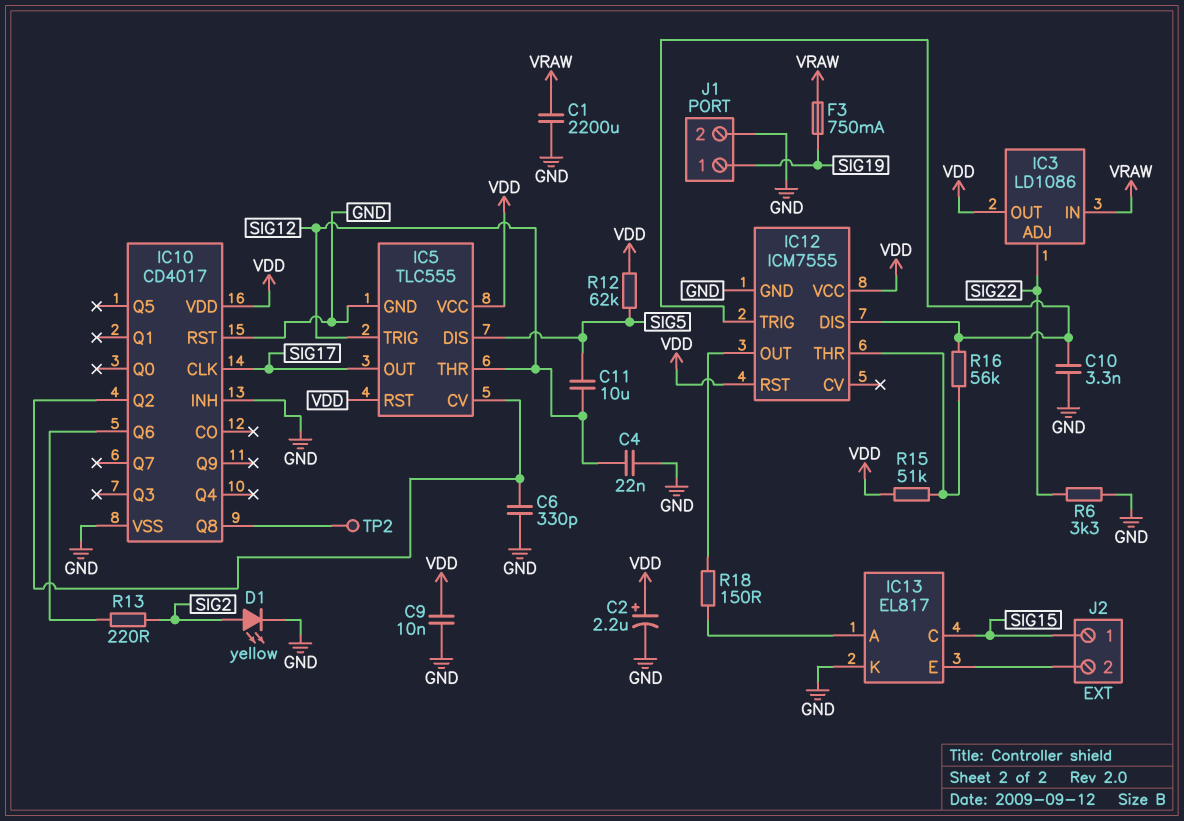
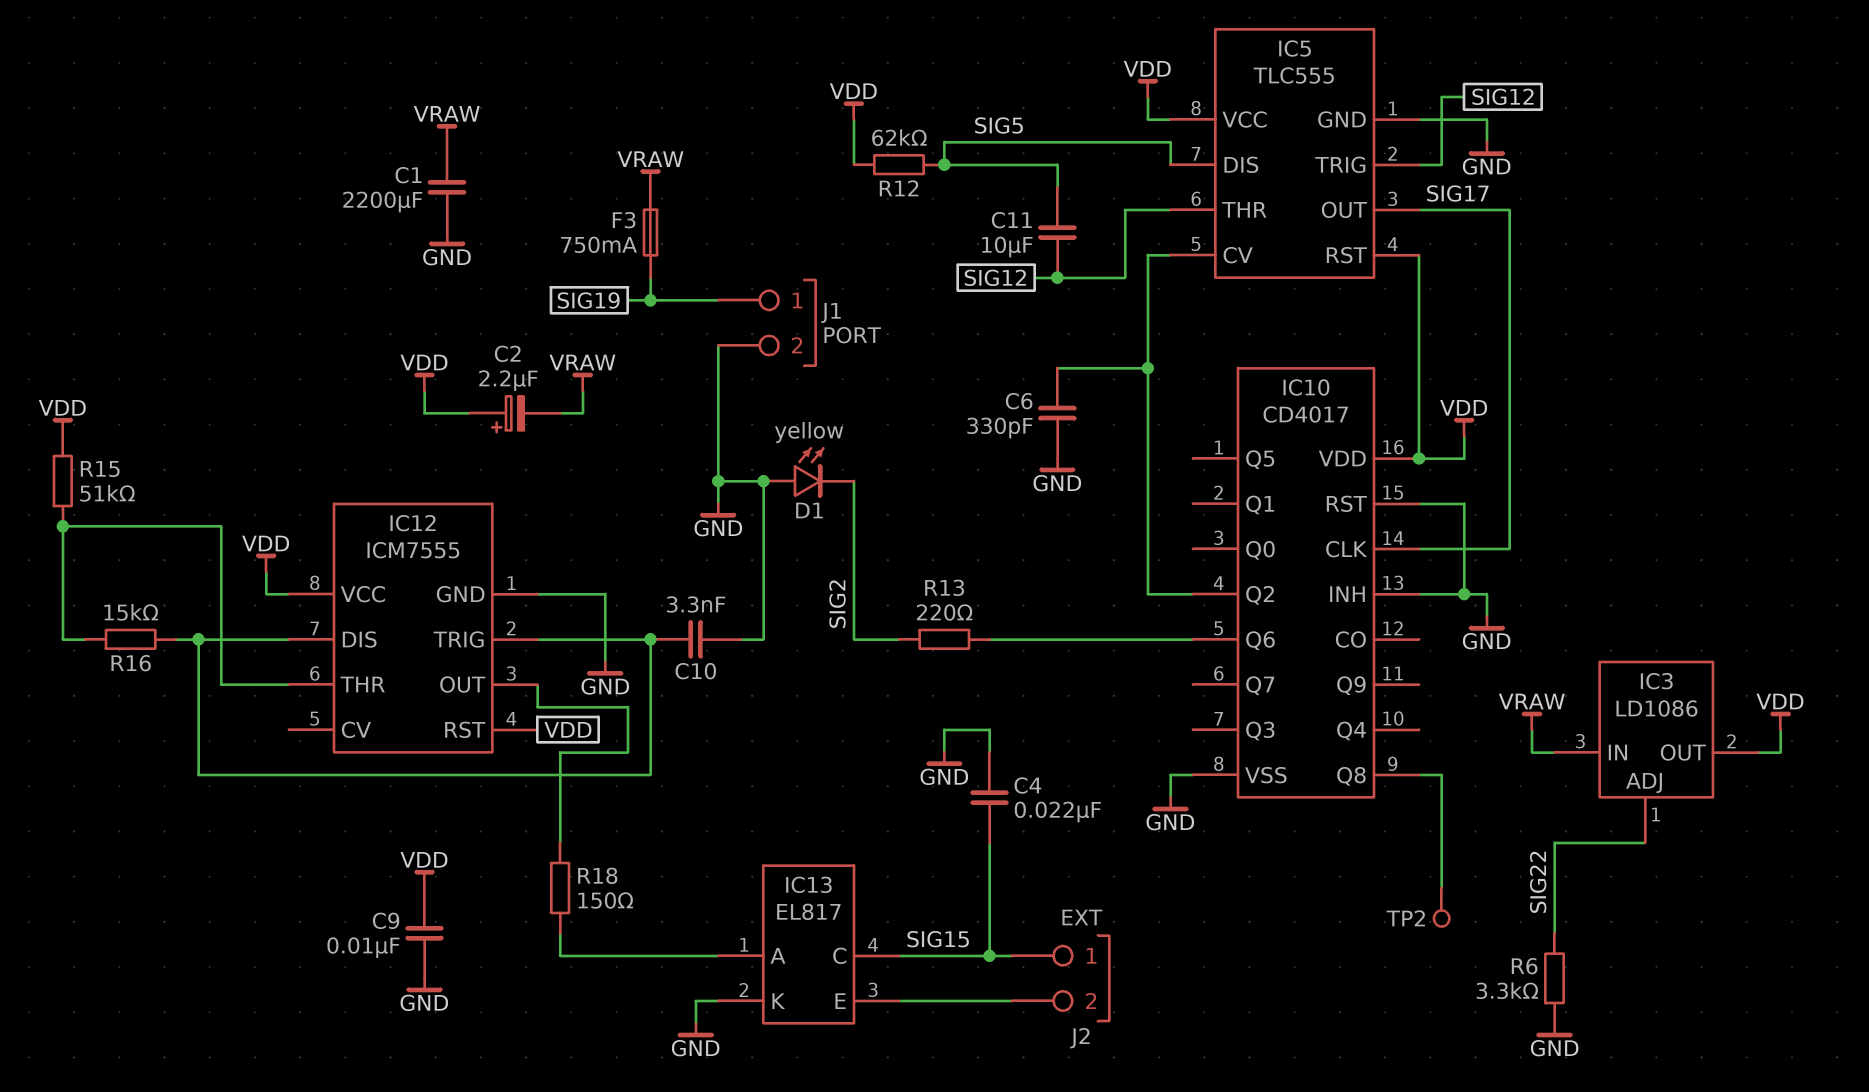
C2: 2.2uF (plus VDD, minus GND) -> 2.2uF (plus VDD, minus VRAW)
C4: 22nF (GND, SIG12) -> 22nF (GND, SIG15)
D1: LED yellow (A SIG2, K GND) -> LED yellow (A GND, K SIG2)
R16: 56k (IC12/DIS, IC12/THR) -> 15k (IC12/DIS, IC12/THR)

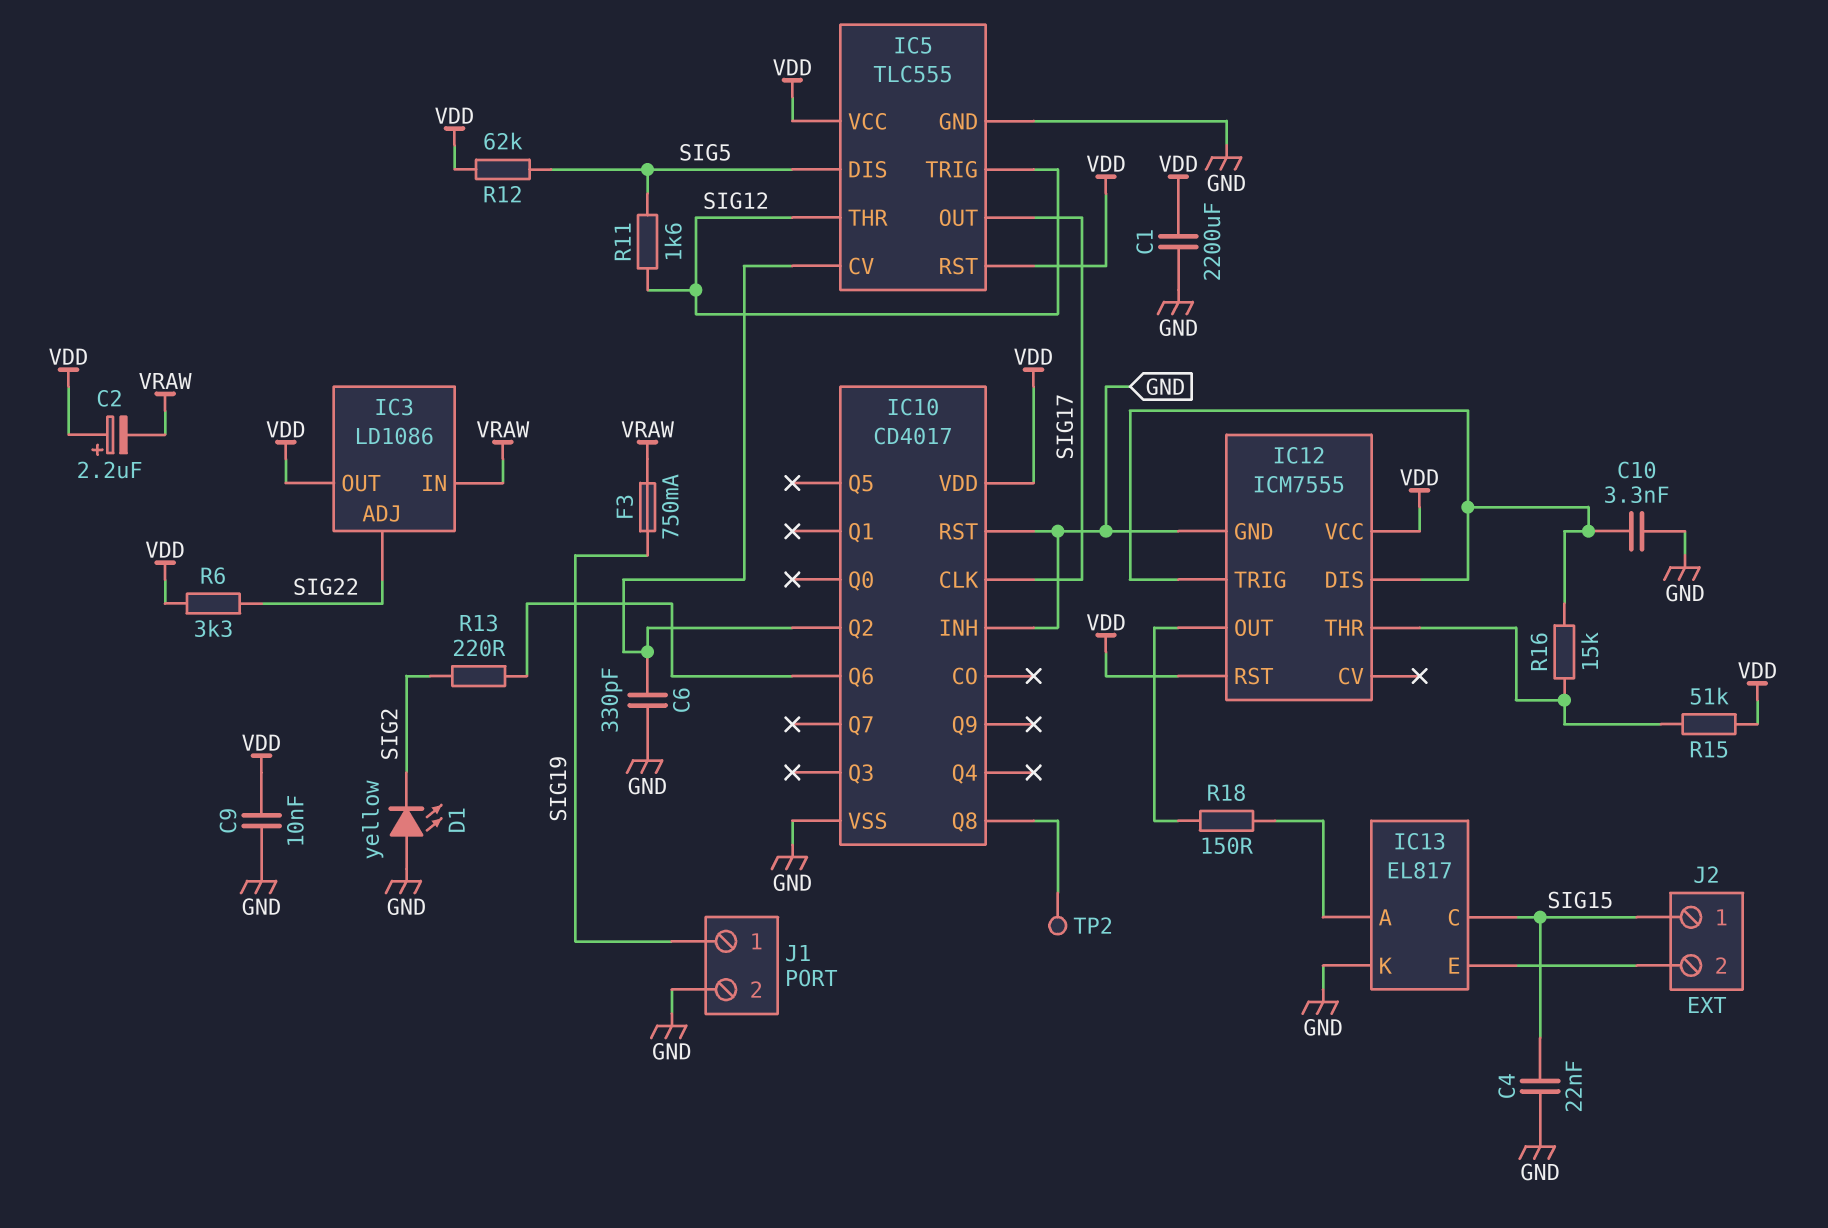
C1: 2200uF (GND, VRAW) -> 2200uF (GND, VDD)
C11: 10uF (SIG5, SIG12) -> none
R6: 3.3k (GND, SIG22) -> 3.3k (SIG22, VDD)
R11: none -> 1.6k (SIG5, SIG12)

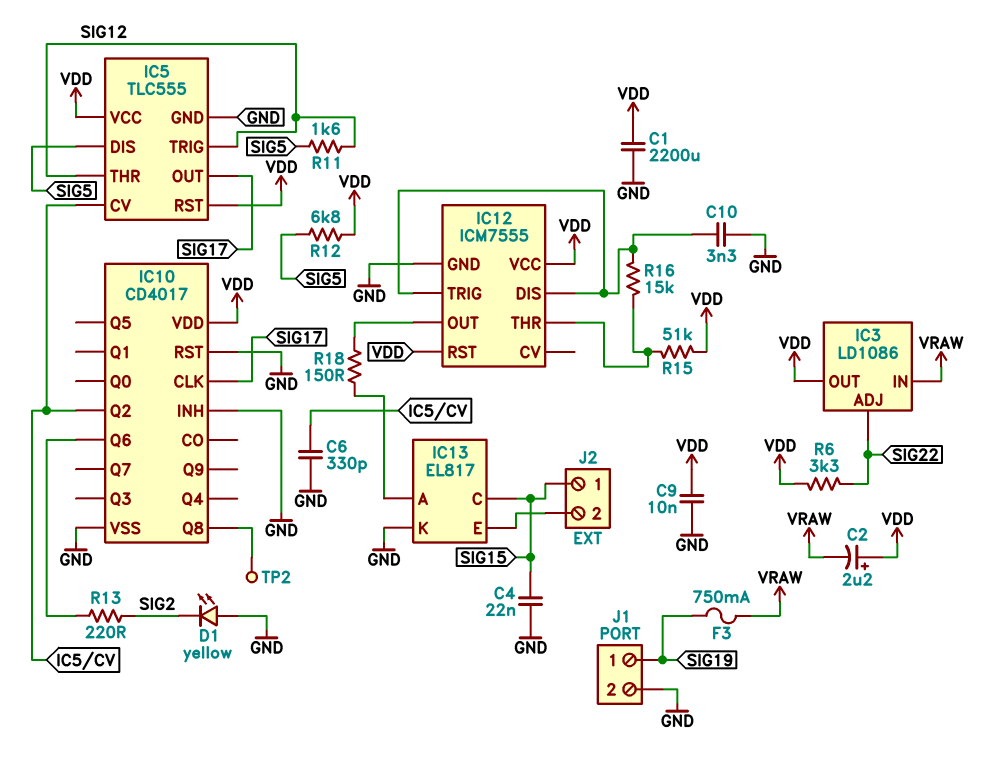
R12: 62k (SIG5, VDD) -> 6.8k (SIG5, VDD)

